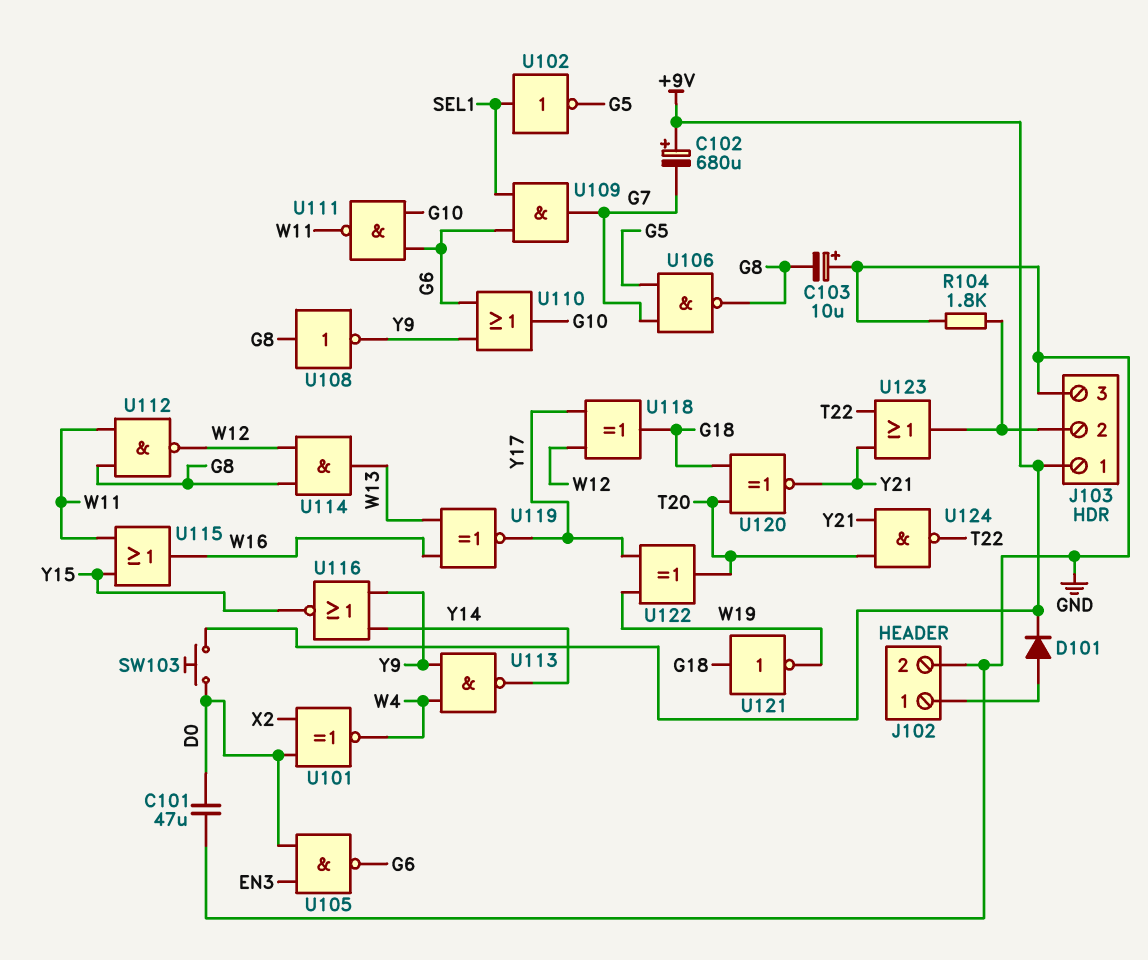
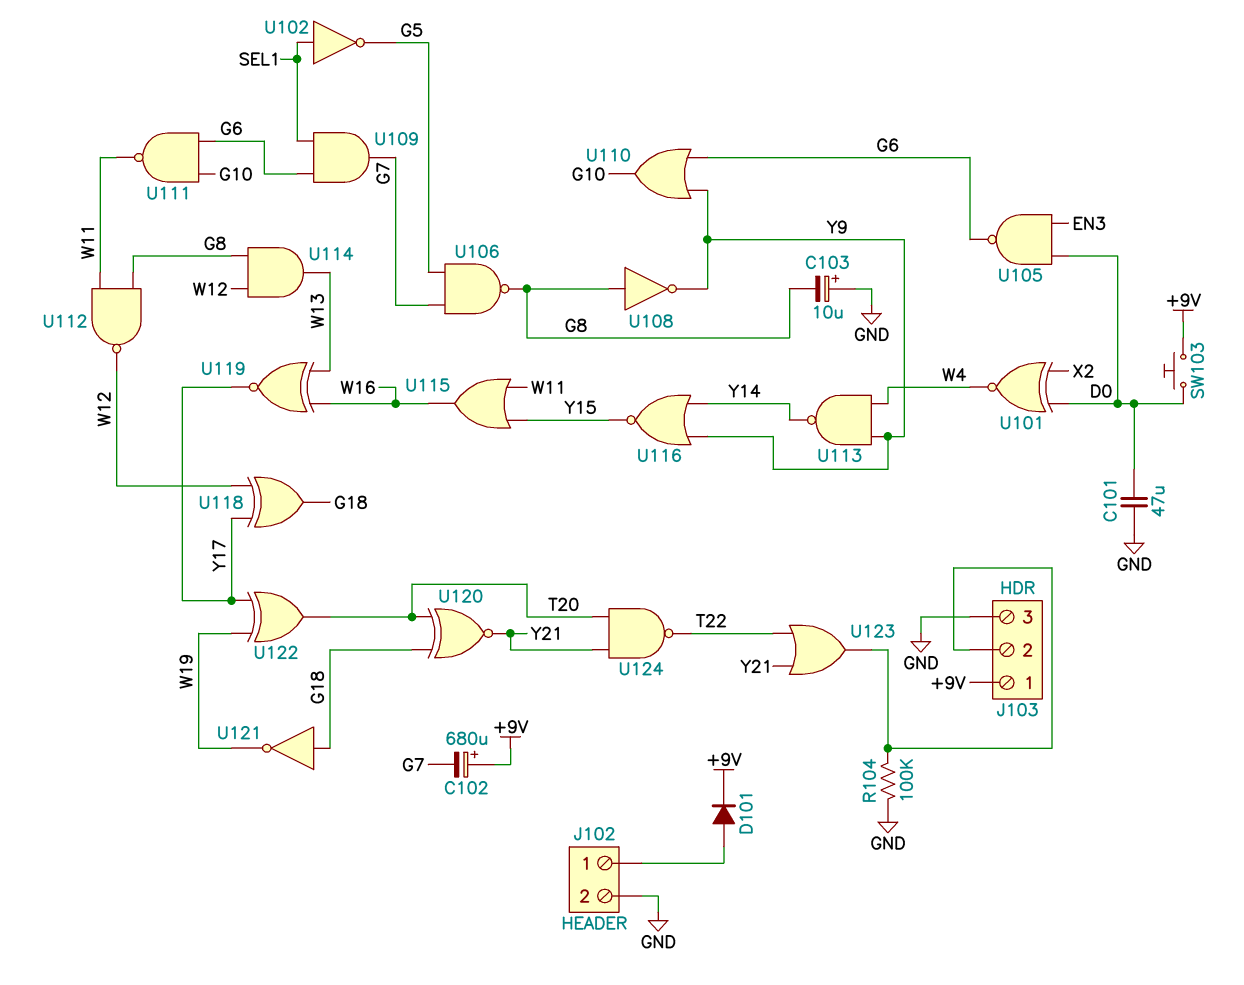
R104: 1.8k (GND, J103/2) -> 100k (GND, J103/2)

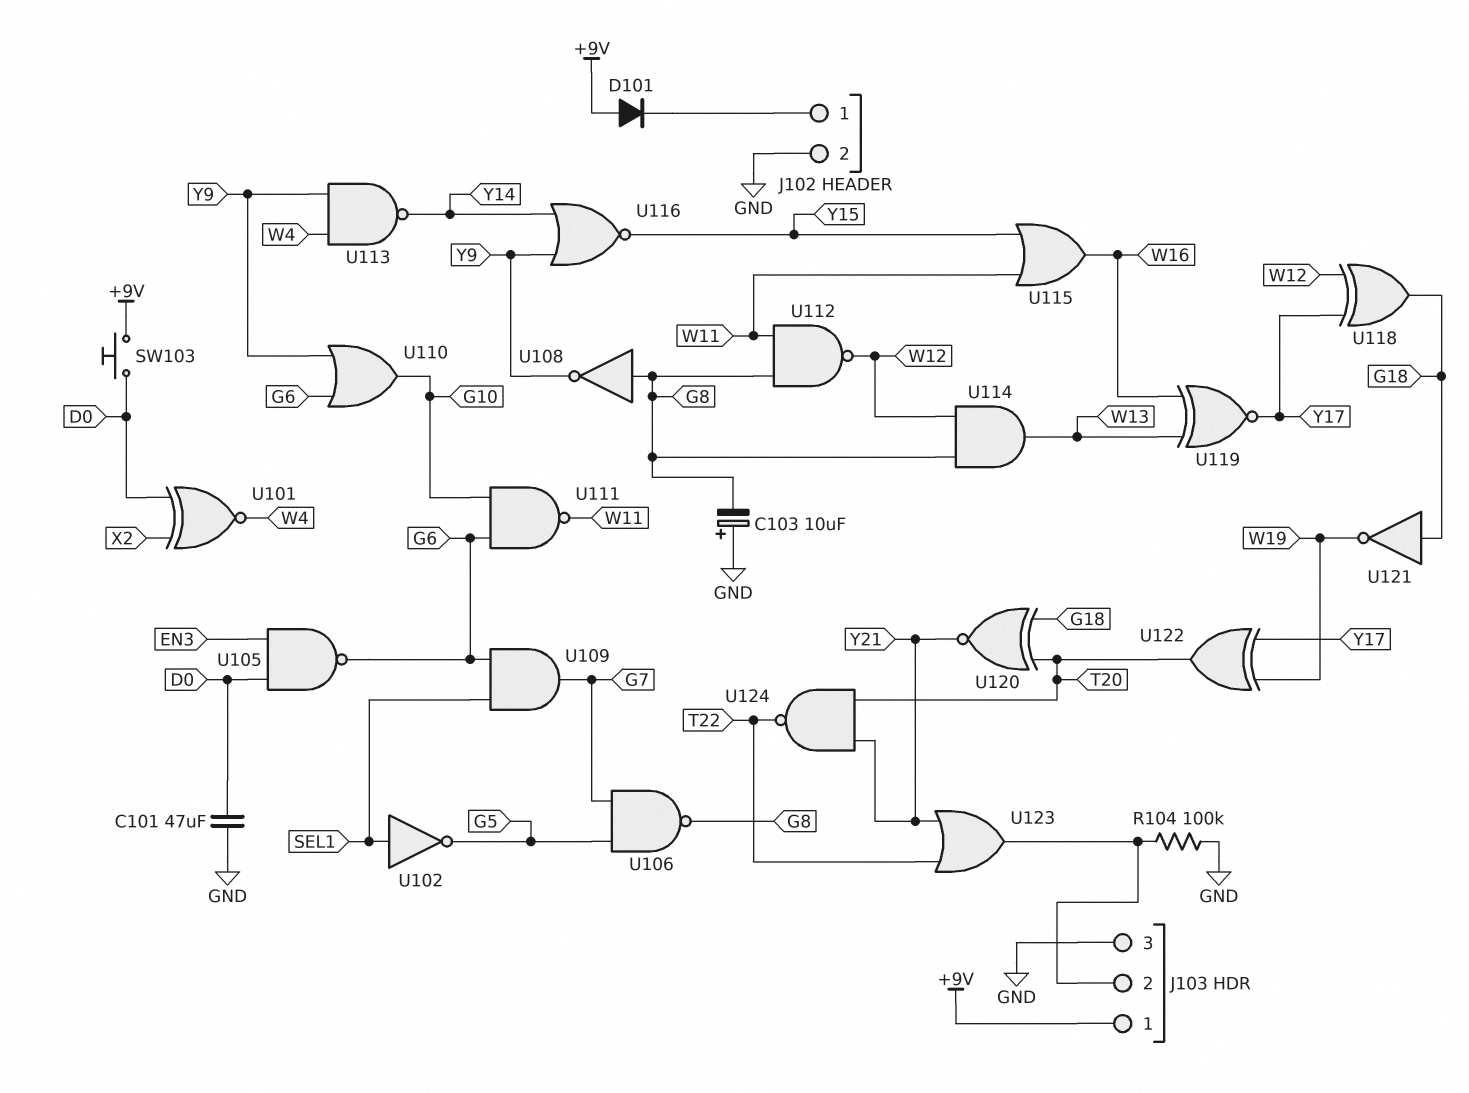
C102: 680uF (plus +9V, minus G7) -> none
D101: diode (A J102/1, K +9V) -> diode (A +9V, K J102/1)

